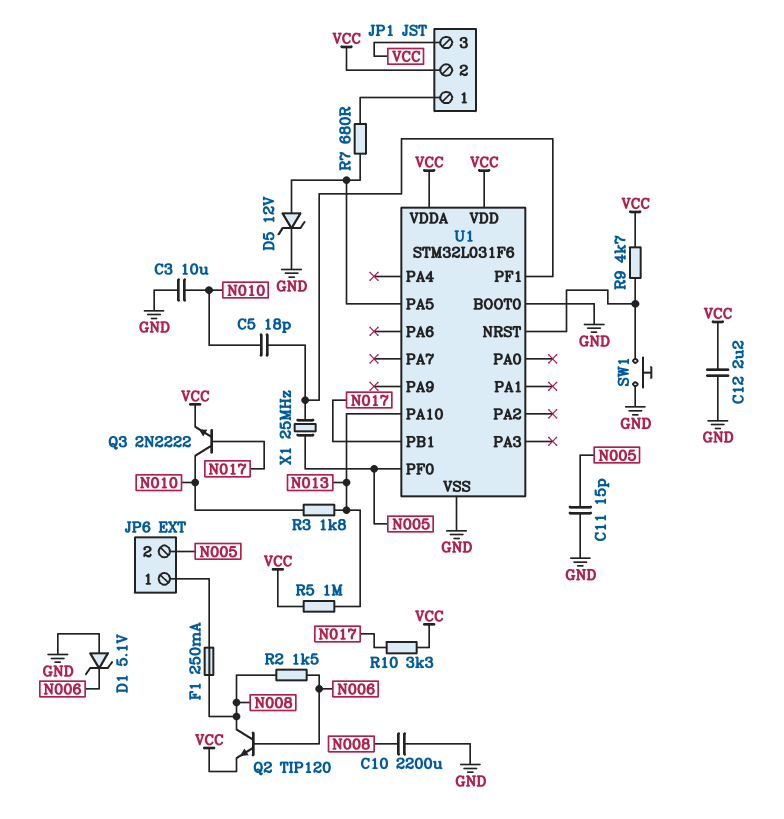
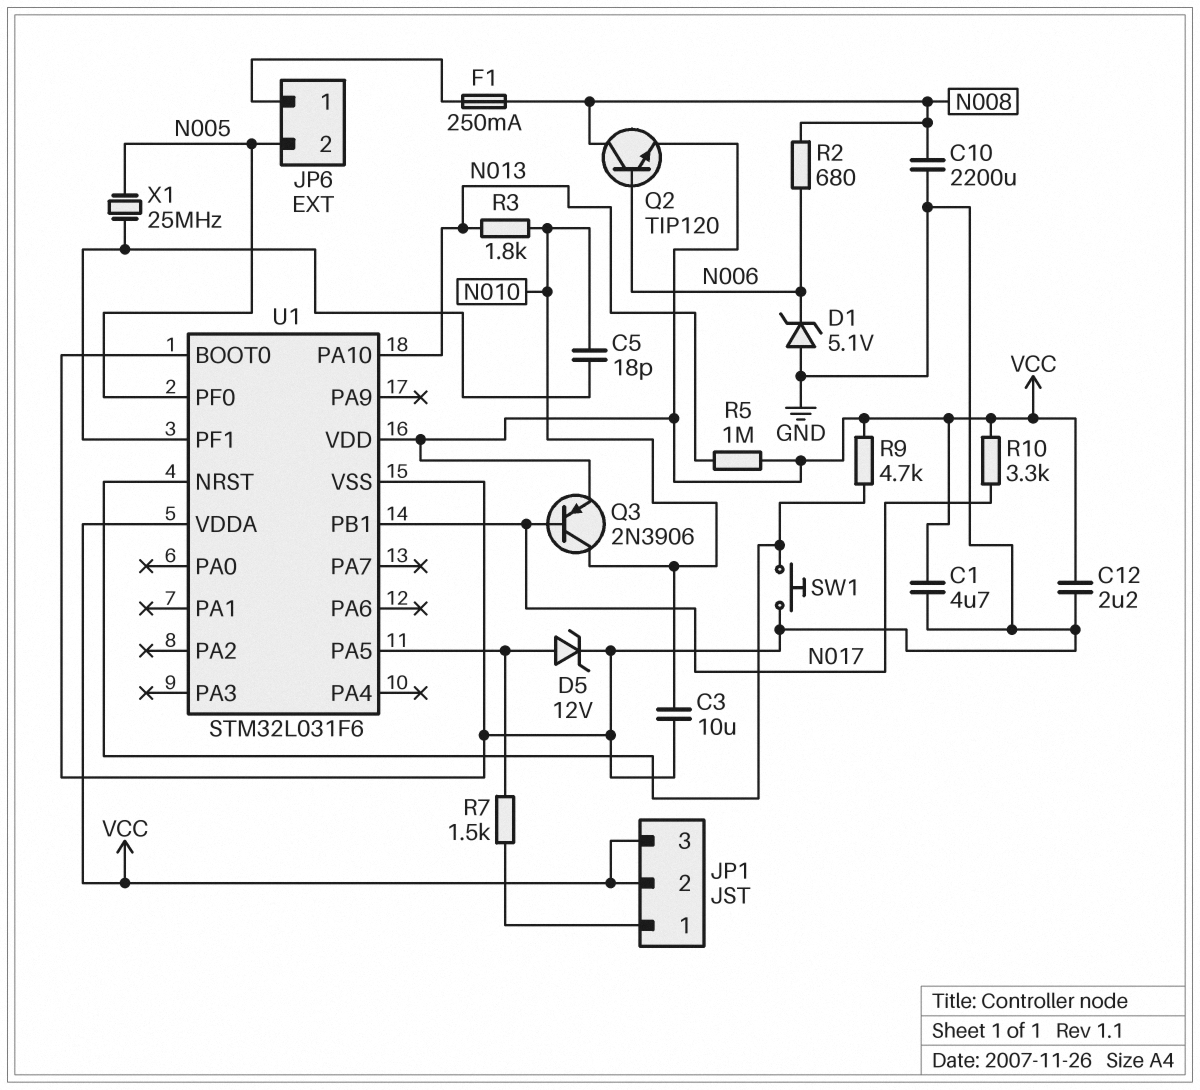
C1: none -> 4.7uF (GND, VCC)
C11: 15pF (GND, N005) -> none
Q3: NPN 2N2222 (B N017, C N010, E VCC) -> PNP 2N3906 (B N017, C N010, E VCC)
R2: 1.5k (N006, N008) -> 680 (N006, N008)
R7: 680 (JP1/1, U1/PA5) -> 1.5k (JP1/1, U1/PA5)

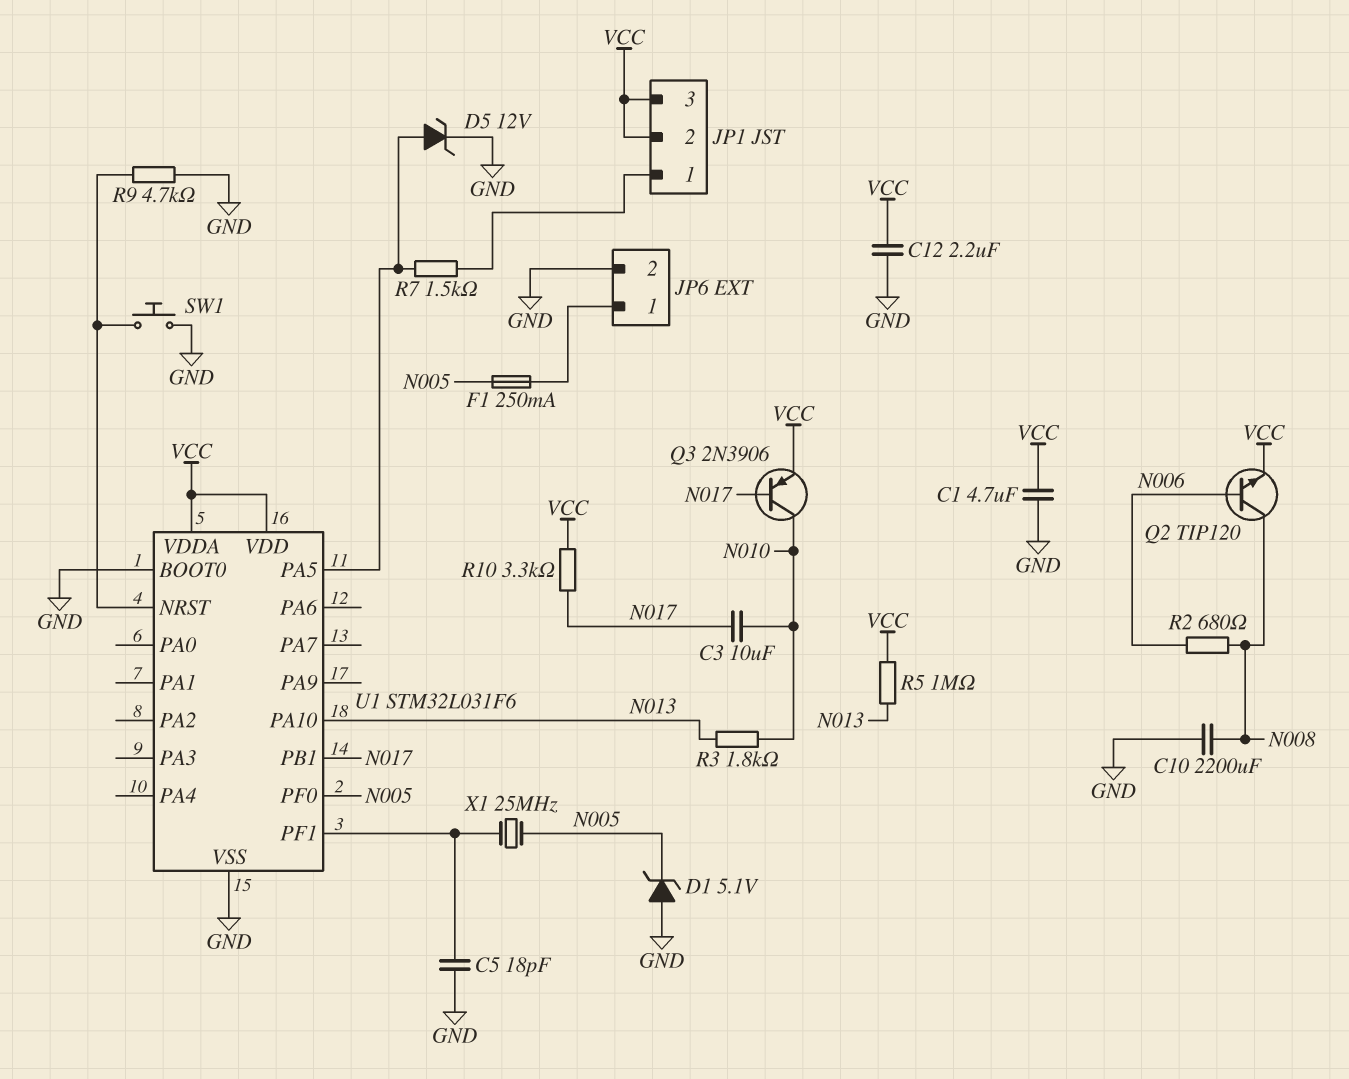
C3: 10uF (GND, N010) -> 10uF (N010, N017)
C5: 18pF (N010, U1/PF1) -> 18pF (GND, U1/PF1)
D1: zener 5.1V (A GND, K N006) -> zener 5.1V (A GND, K N005)
F1: 250mA (JP6/1, N008) -> 250mA (JP6/1, N005)
JP6 pin 2: N005 -> GND
R9: 4.7k (U1/NRST, VCC) -> 4.7k (GND, U1/NRST)

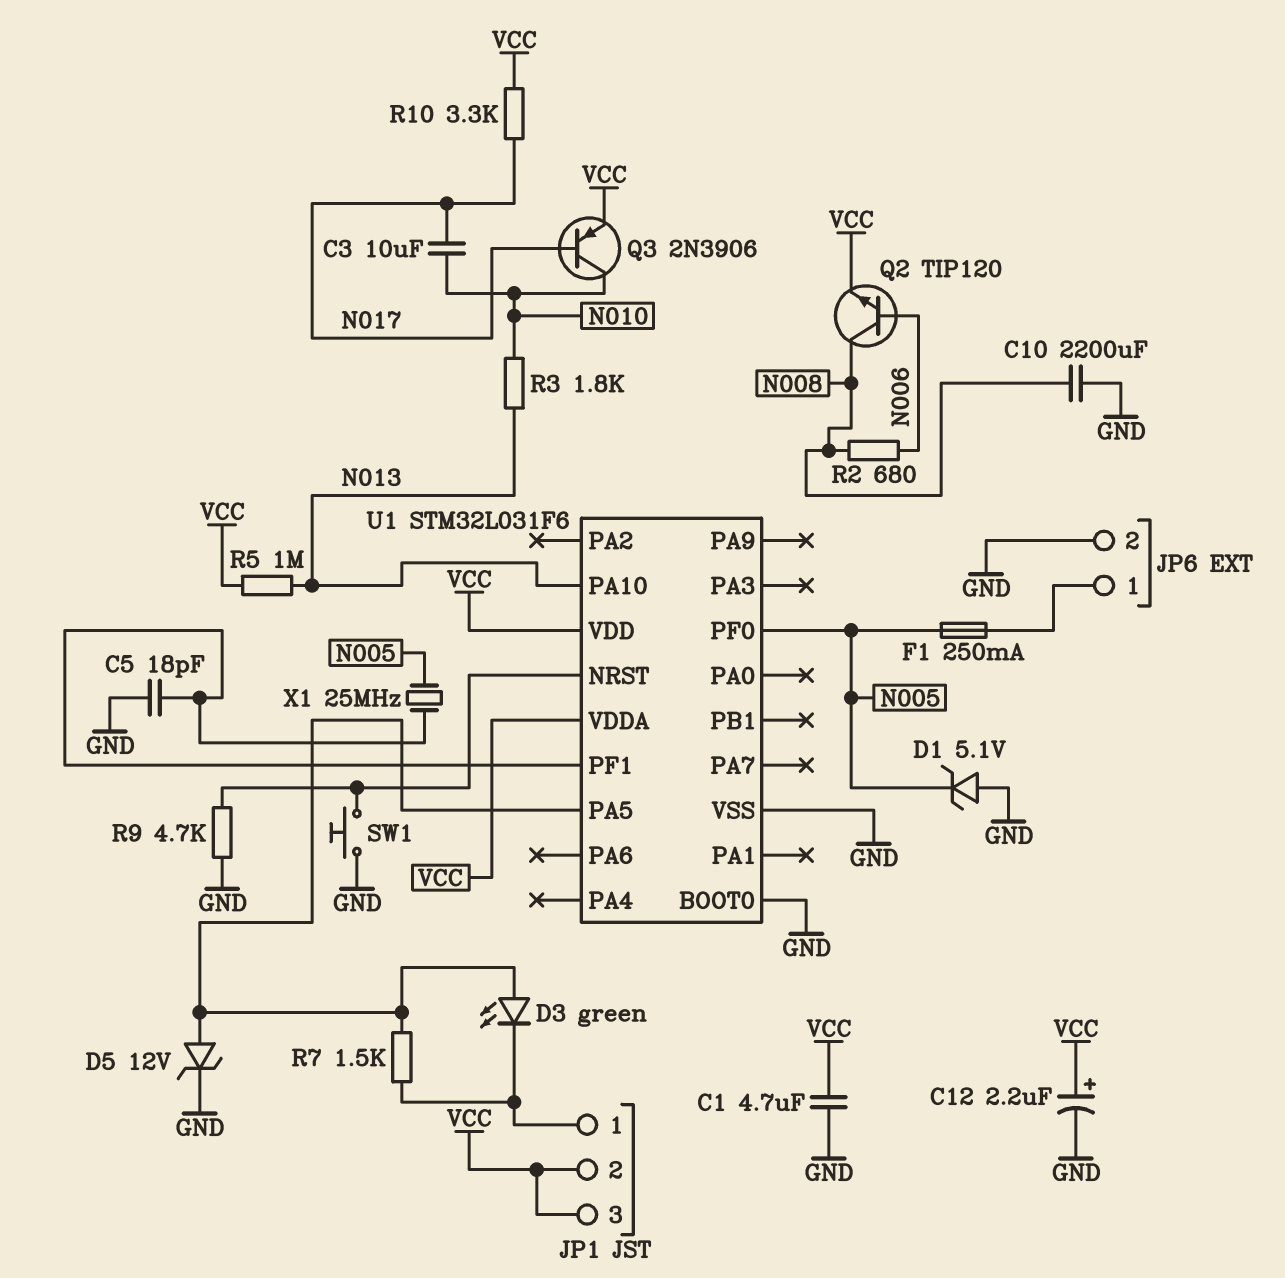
C12: 2.2uF (GND, VCC) -> 2.2uF (plus VCC, minus GND)
D3: none -> LED green (A U1/PA5, K JP1/1)
U1 pin PB1: N017 -> none

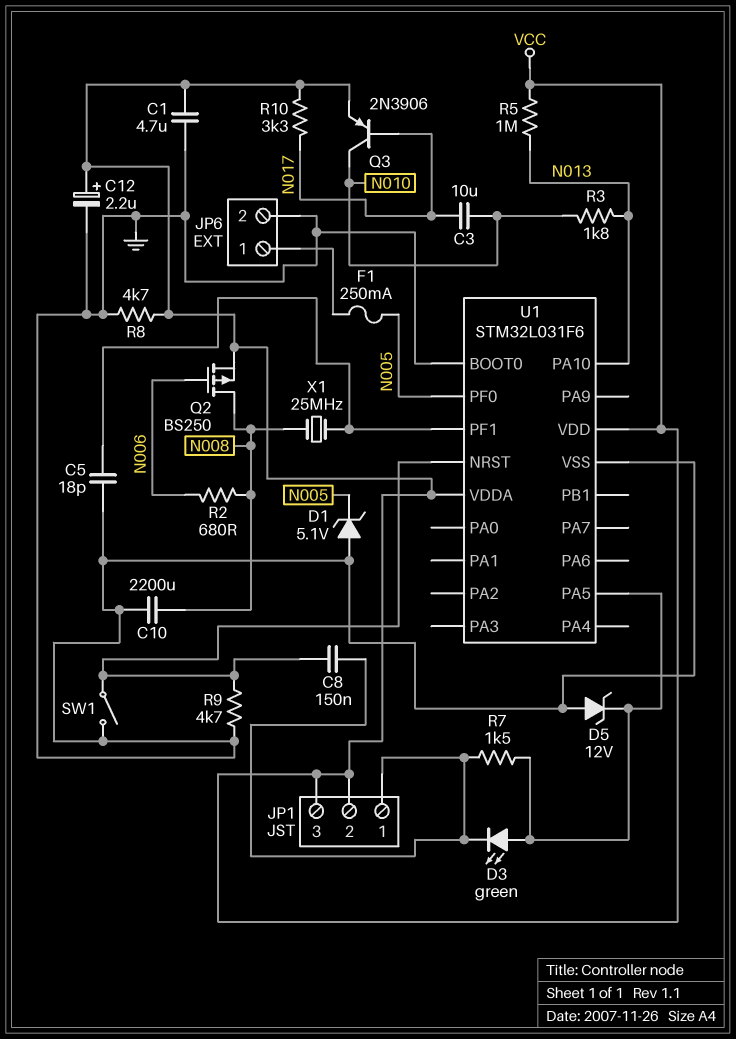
C8: none -> 150nF (JP1/1, U1/NRST)
D5: zener 12V (A U1/PA5, K GND) -> zener 12V (A GND, K U1/PA5)
Q2: NPN TIP120 (B N006, C N008, E VCC) -> PMOS BS250 (G N006, D N008, S VCC)
R8: none -> 4.7k (GND, VCC)
SW1: button (GND, U1/NRST) -> switch (GND, U1/NRST)
X1: 25MHz (N005, U1/PF1) -> 25MHz (N008, U1/PF1)

